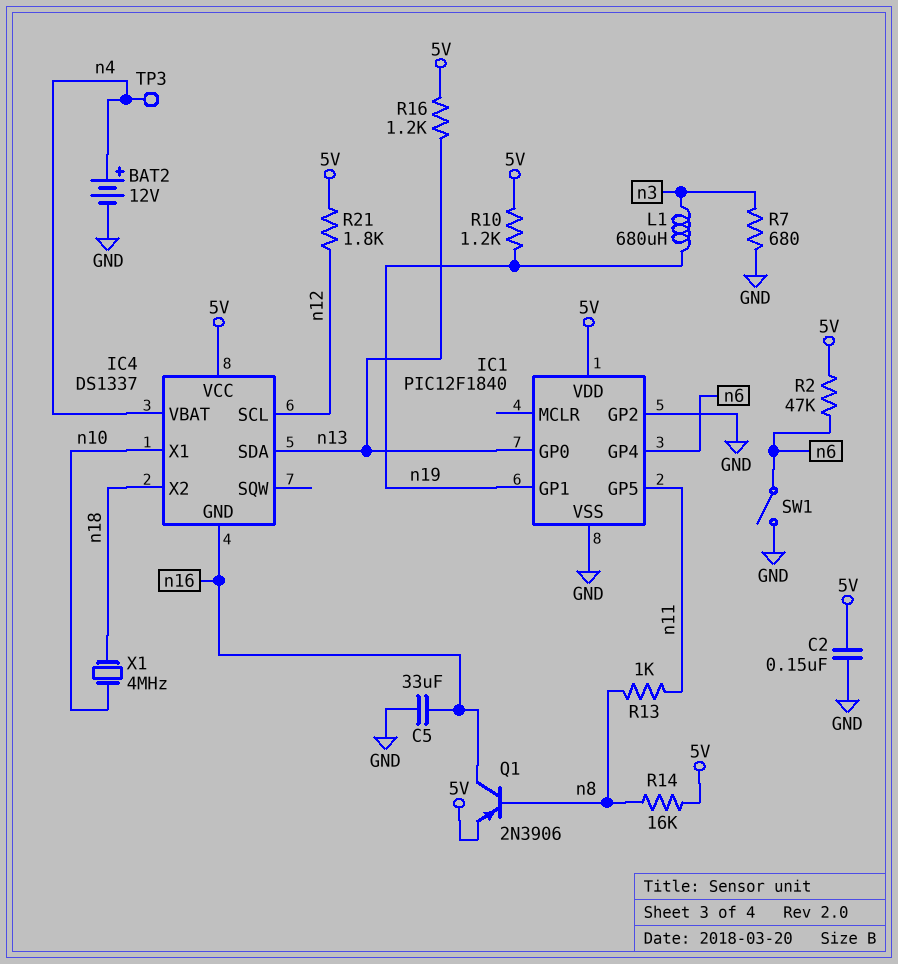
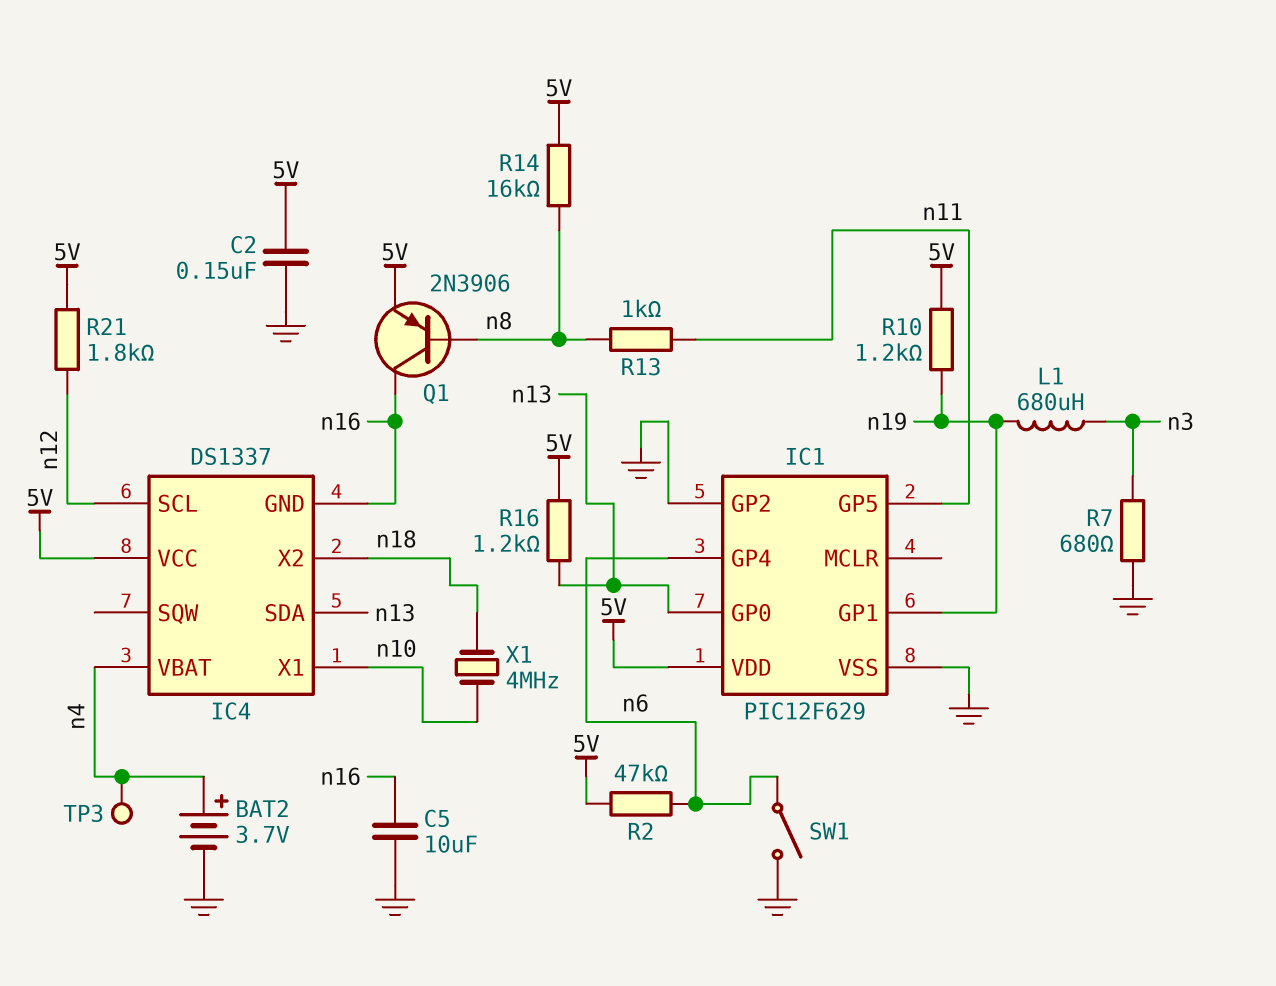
BAT2: 12V (plus n4, minus GND) -> 3.7V (plus n4, minus GND)
C5: 33uF (GND, n16) -> 10uF (GND, n16)
IC1: PIC12F1840 -> PIC12F629

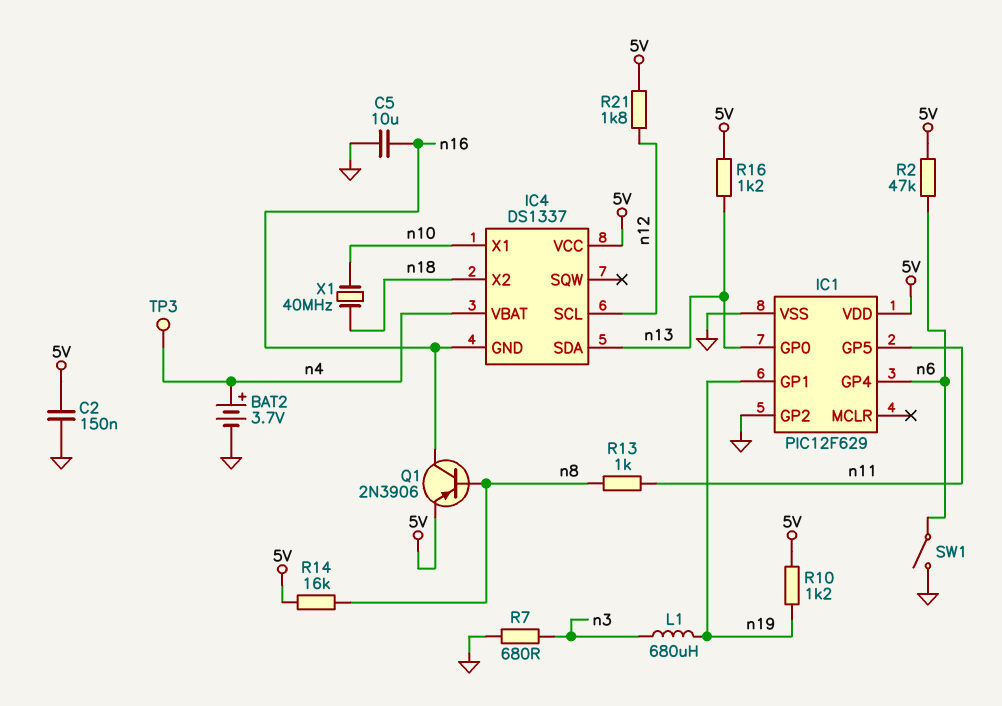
X1: 4MHz (n10, n18) -> 40MHz (n10, n18)

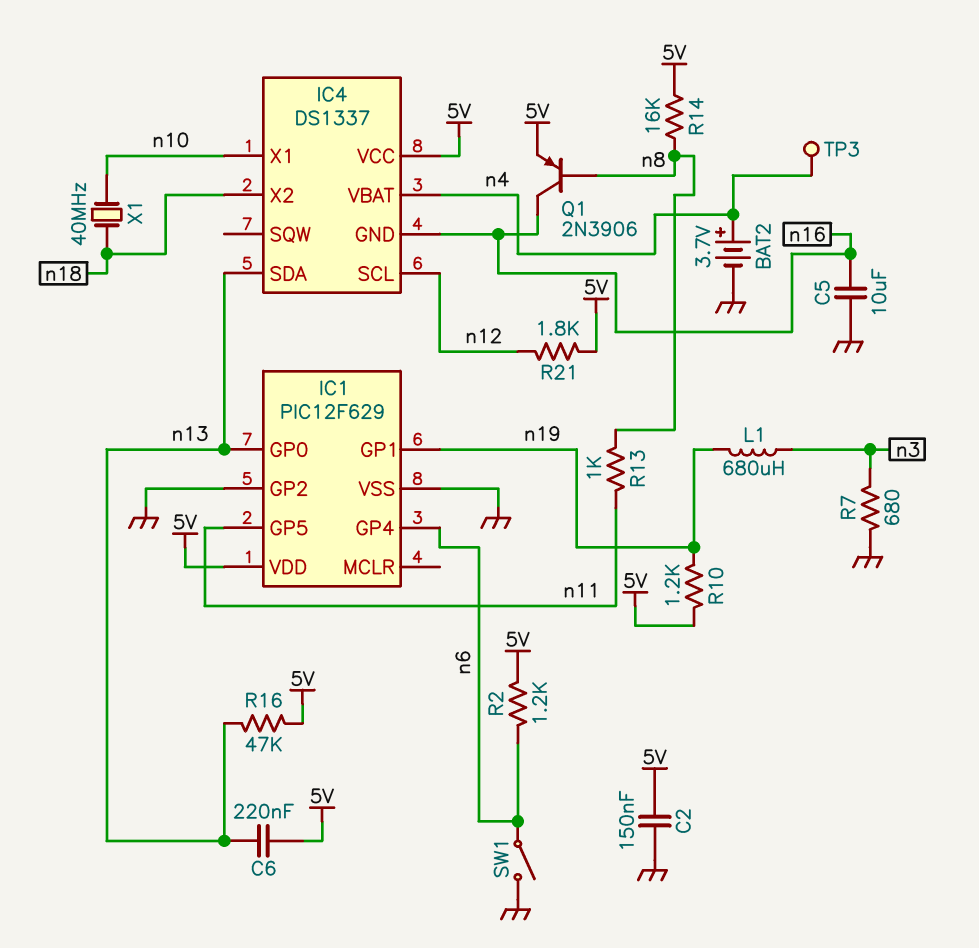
C6: none -> 220nF (5V, n13)
R2: 47k (5V, n6) -> 1.2k (5V, n6)
R16: 1.2k (5V, n13) -> 47k (5V, n13)

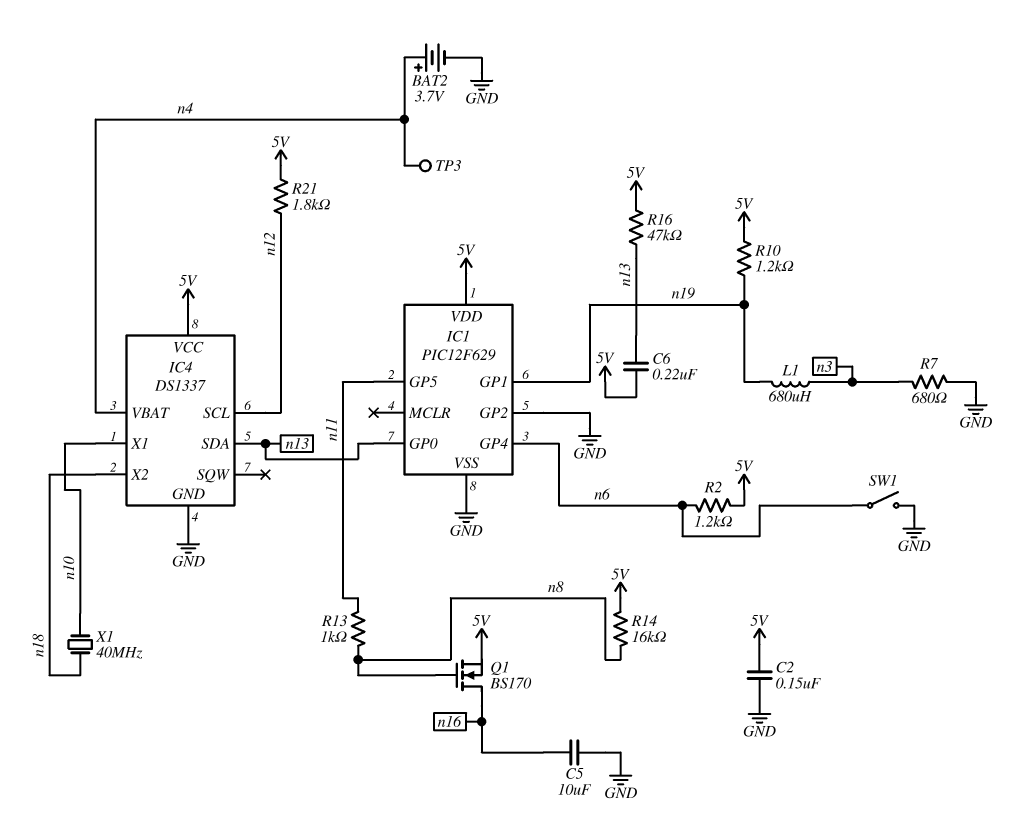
IC4 pin GND: n16 -> GND
Q1: PNP 2N3906 (B n8, C n16, E 5V) -> NMOS BS170 (G n8, D n16, S 5V)

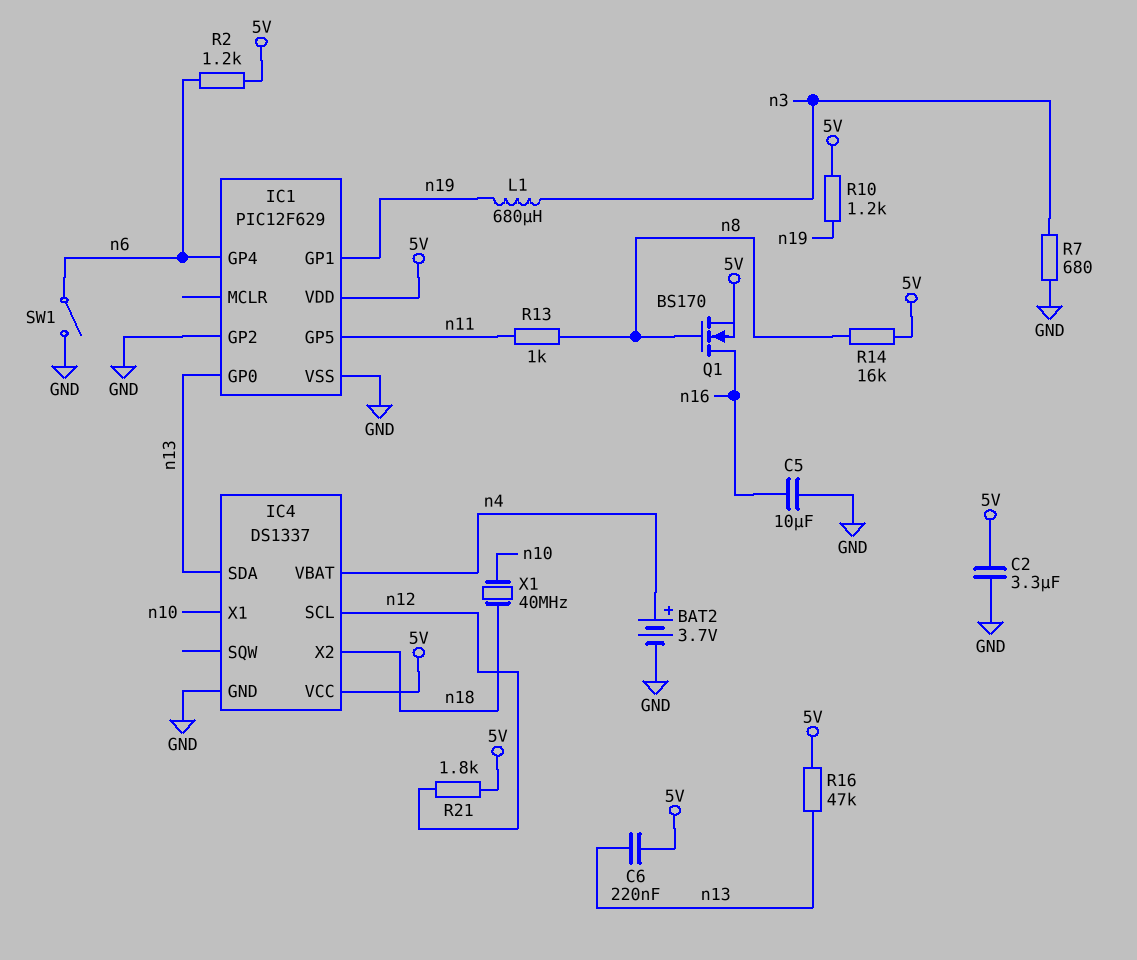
C2: 150nF (5V, GND) -> 3.3uF (5V, GND)
TP3: test point (n4) -> none

